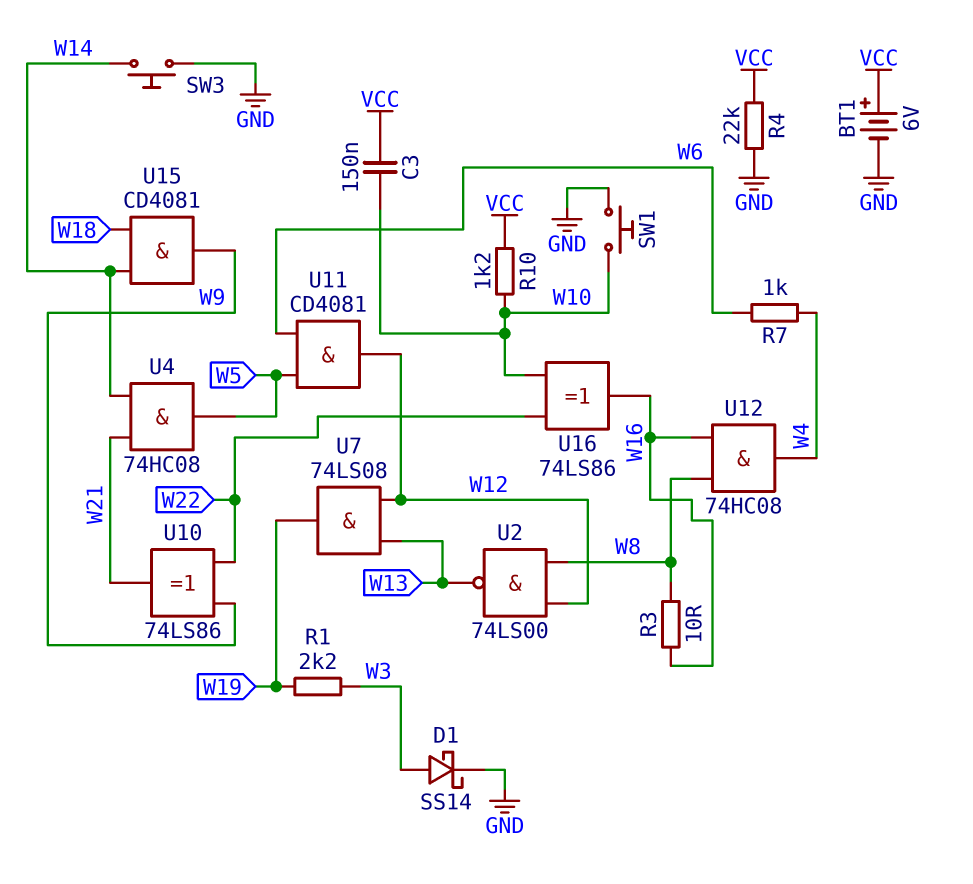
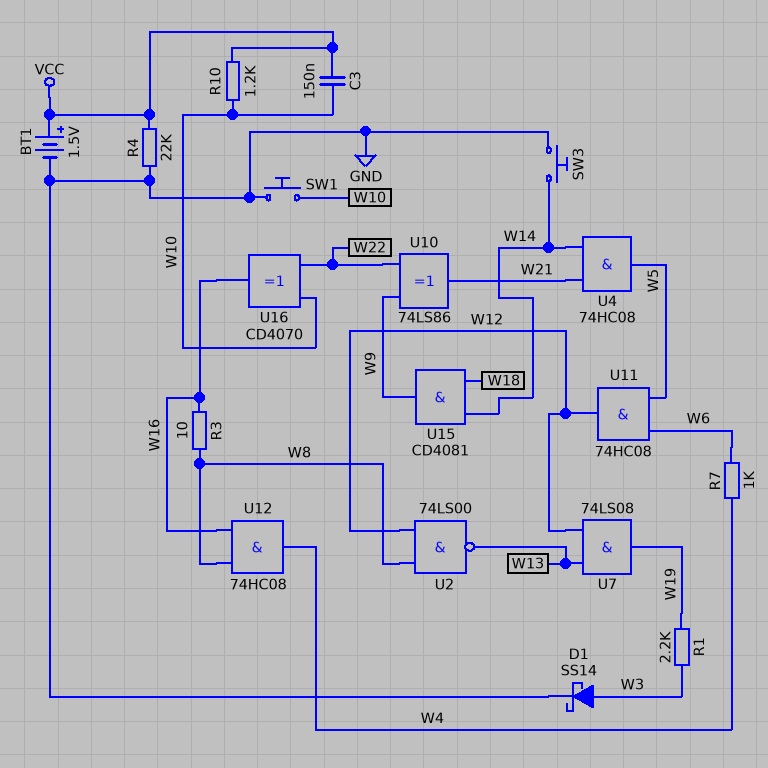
BT1: 6V (plus VCC, minus GND) -> 1.5V (plus VCC, minus GND)
U11: AND CD4081 (in W5, in W6, out W12) -> AND 74HC08 (in W5, in W6, out W12)
U16: XOR 74LS86 (in W10, in W22, out W16) -> XOR CD4070 (in W10, in W22, out W16)

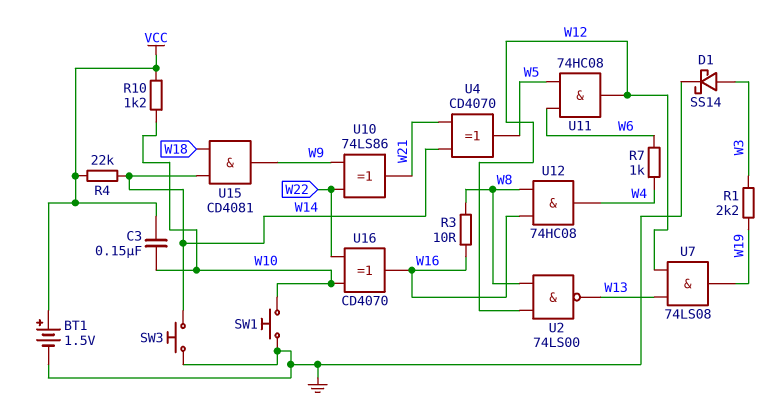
R4: 22k (GND, VCC) -> 22k (VCC, W14)
U4: AND 74HC08 (in W14, in W21, out W5) -> XOR CD4070 (in W14, in W21, out W5)

